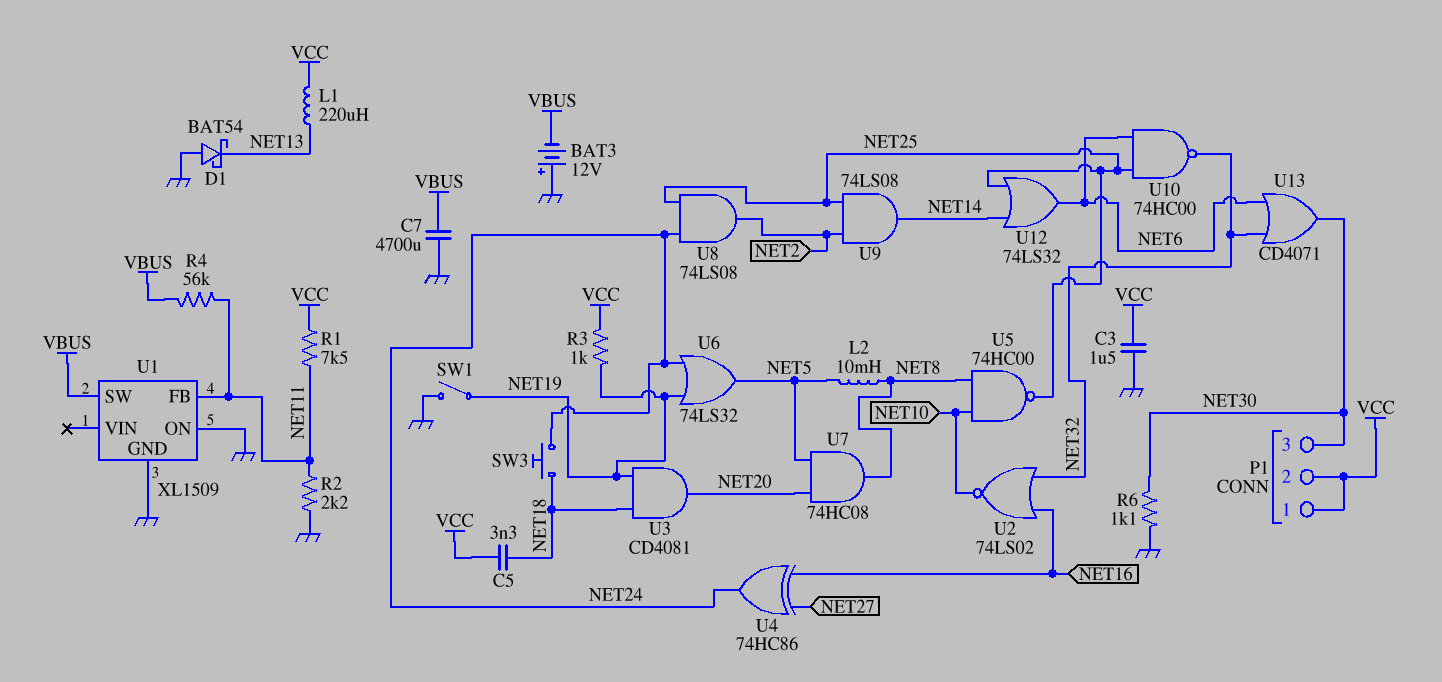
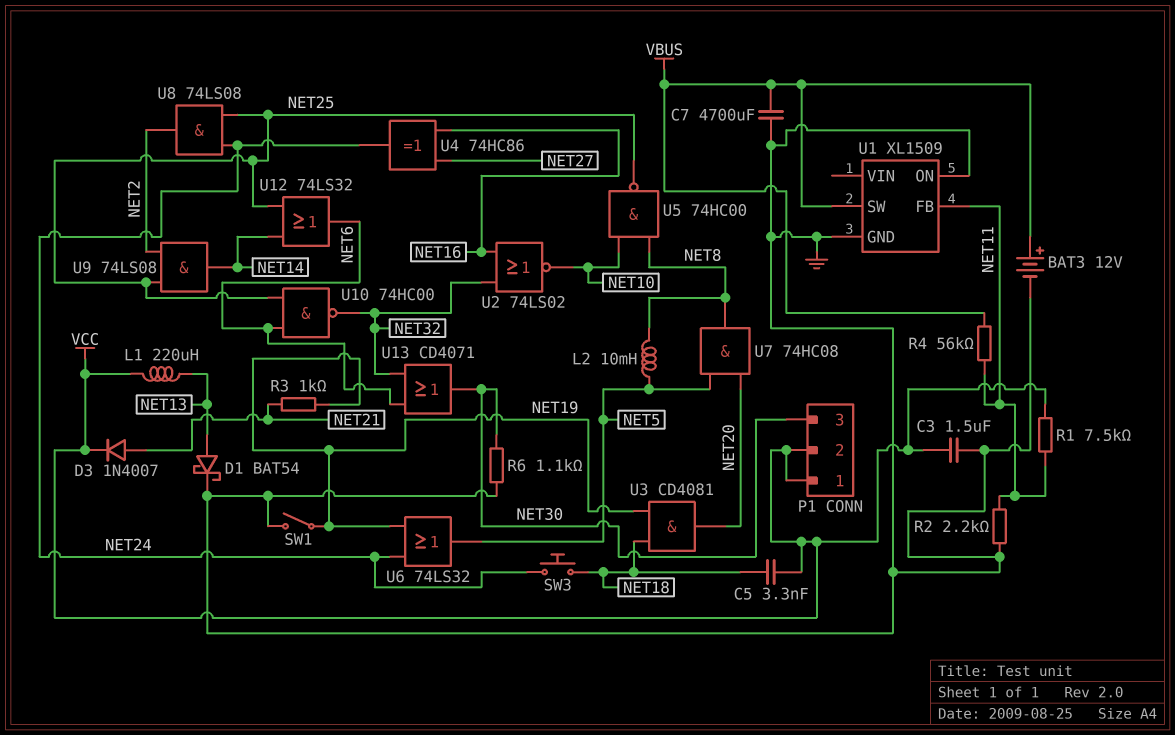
BAT3: 12V (plus GND, minus VBUS) -> 12V (plus VBUS, minus GND)
D1: schottky BAT54 (A GND, K NET13) -> schottky BAT54 (A NET13, K GND)
D3: none -> diode 1N4007 (A NET21, K VCC)
R3: 1k (NET19, VCC) -> 1k (NET19, NET21)

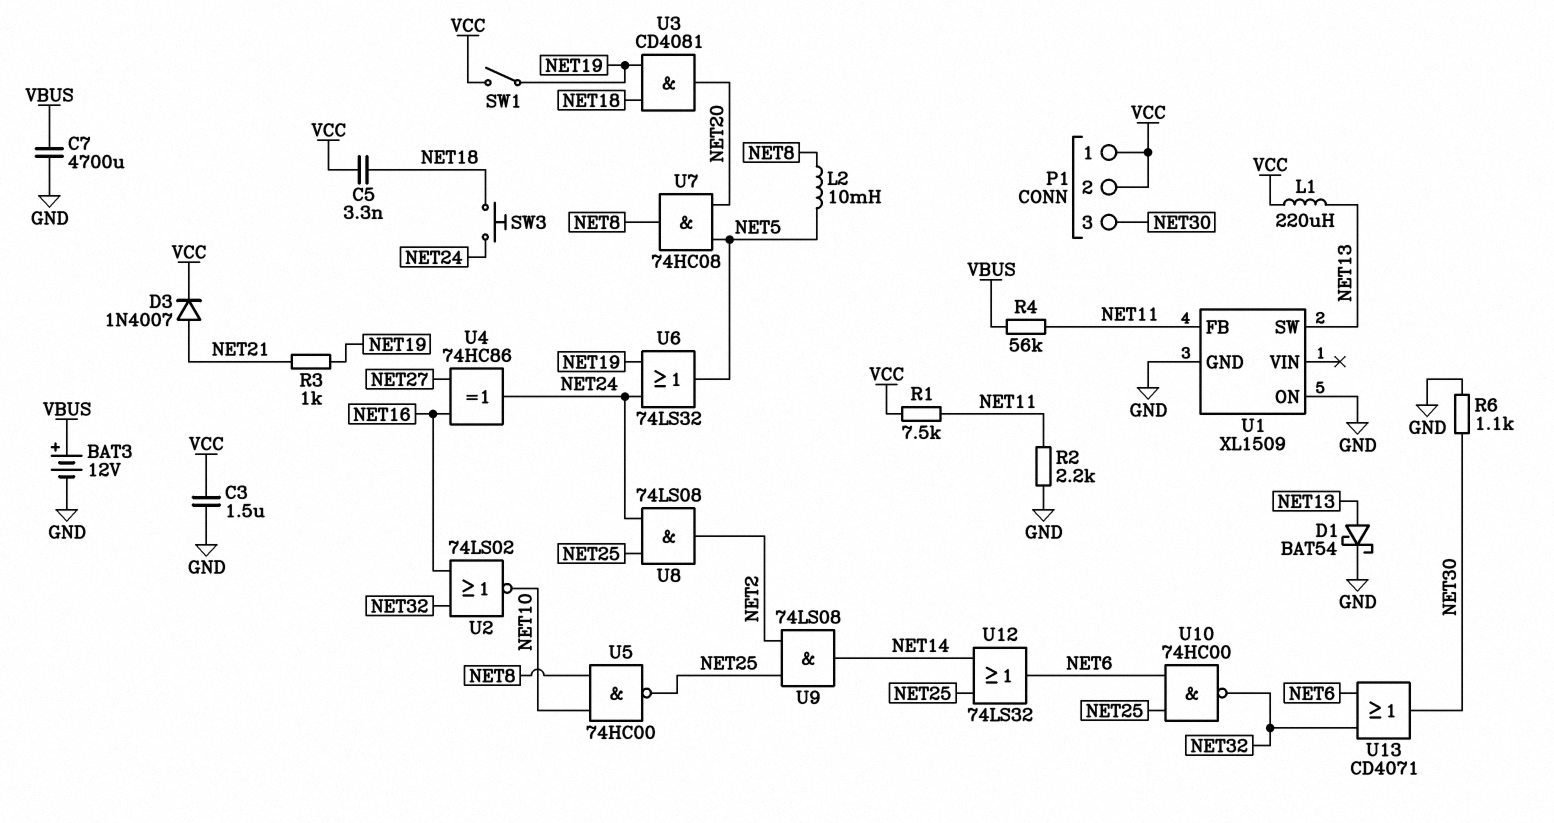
SW1: switch (GND, NET19) -> switch (NET19, VCC)
U1 pin SW: VBUS -> NET13

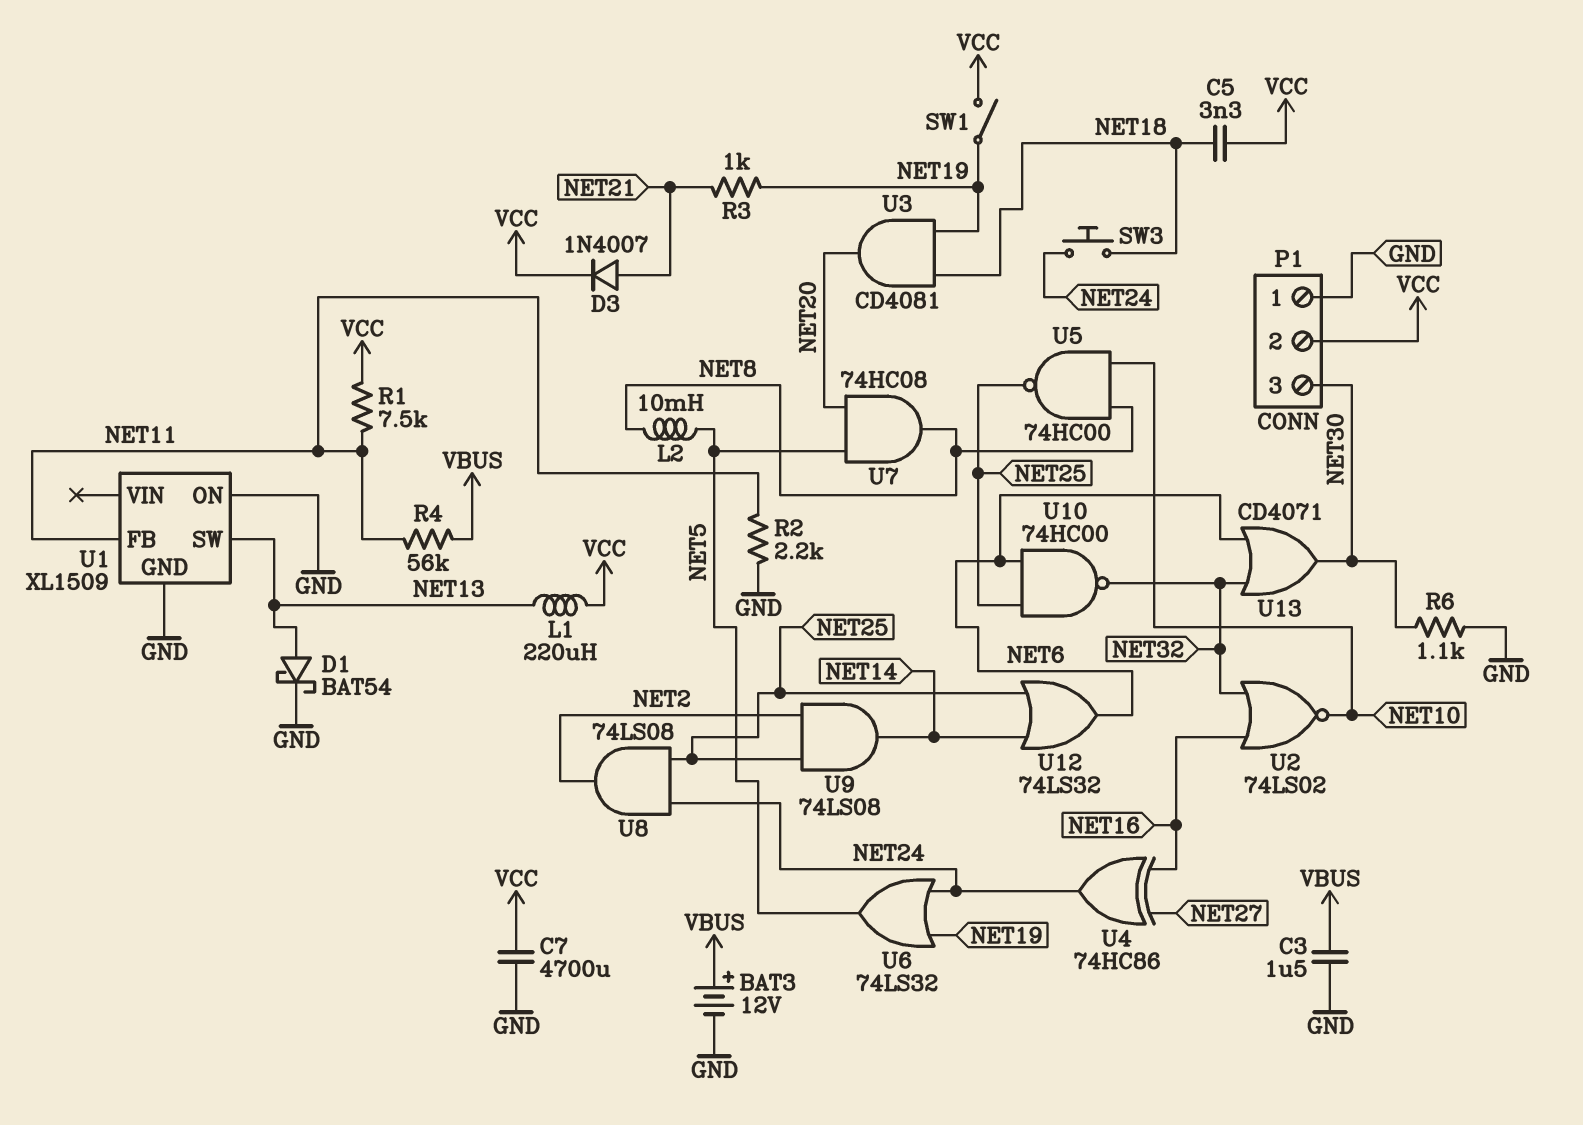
C3: 1.5uF (GND, VCC) -> 1.5uF (GND, VBUS)
C7: 4700uF (GND, VBUS) -> 4700uF (GND, VCC)
P1 pin 1: VCC -> GND

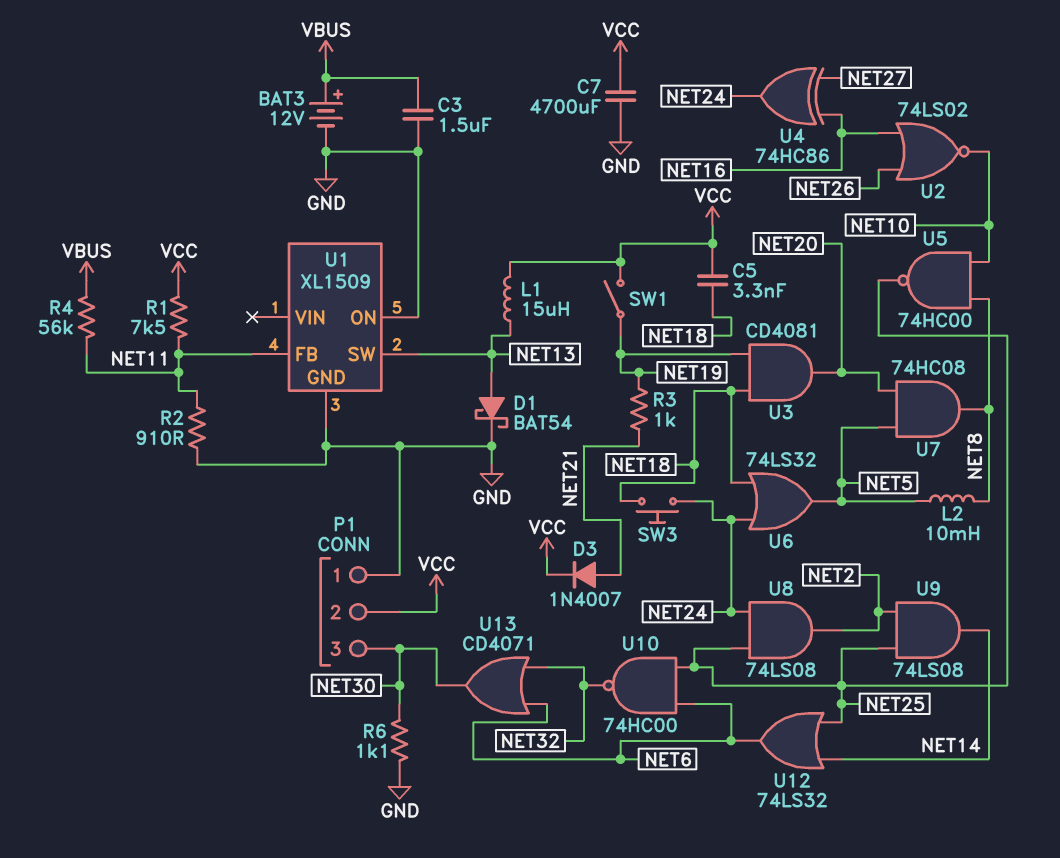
L1: 220uH (NET13, VCC) -> 15uH (NET13, VCC)
R2: 2.2k (GND, NET11) -> 910 (GND, NET11)
U2: NOR 74LS02 (in NET16, in NET32, out NET10) -> NOR 74LS02 (in NET16, in NET26, out NET10)
U6: OR 74LS32 (in NET19, in NET24, out NET5) -> OR 74LS32 (in NET18, in NET24, out NET5)

